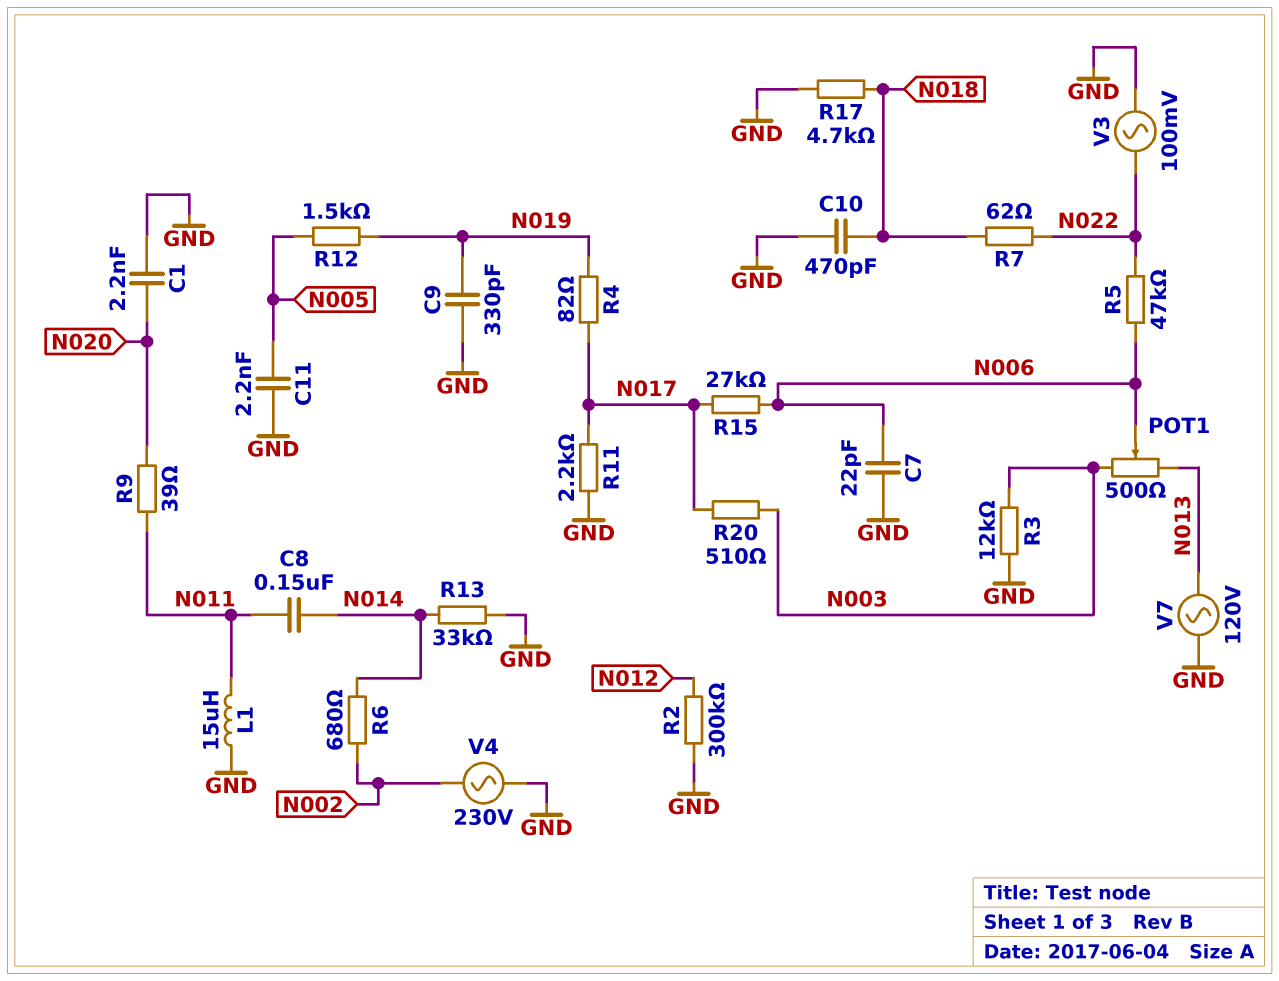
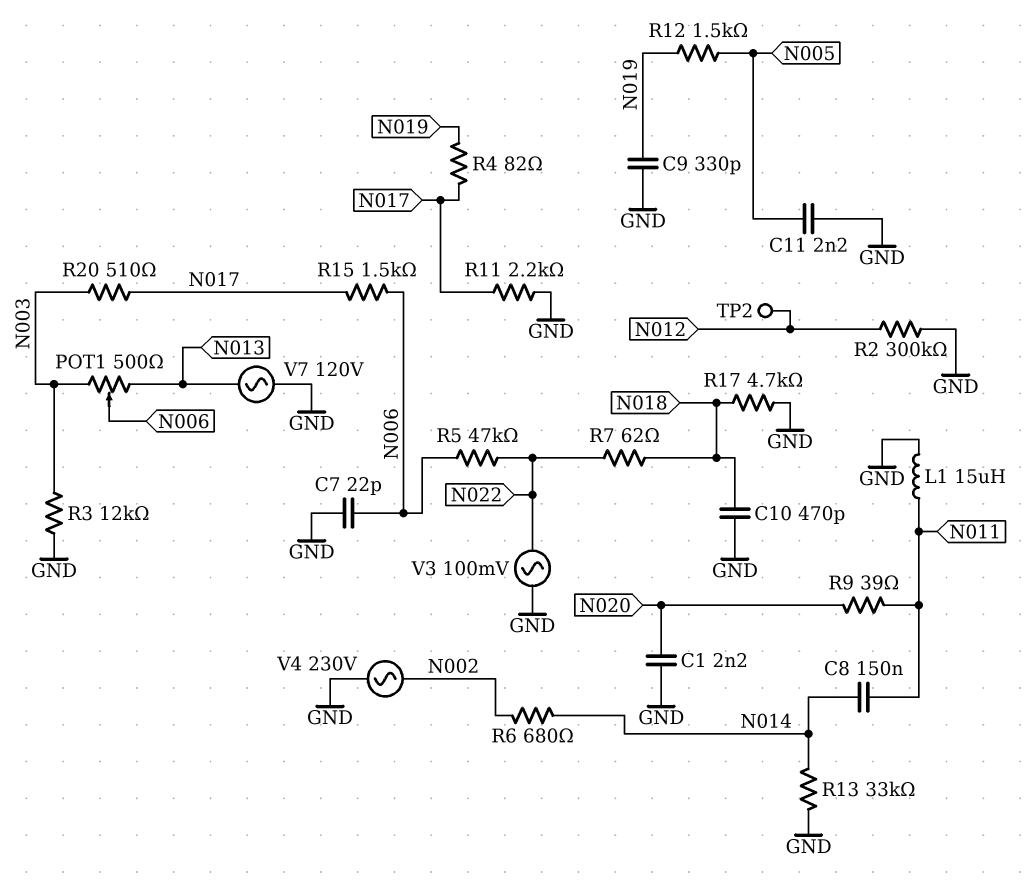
R15: 27k (N006, N017) -> 1.5k (N006, N017)
TP2: none -> test point (N012)

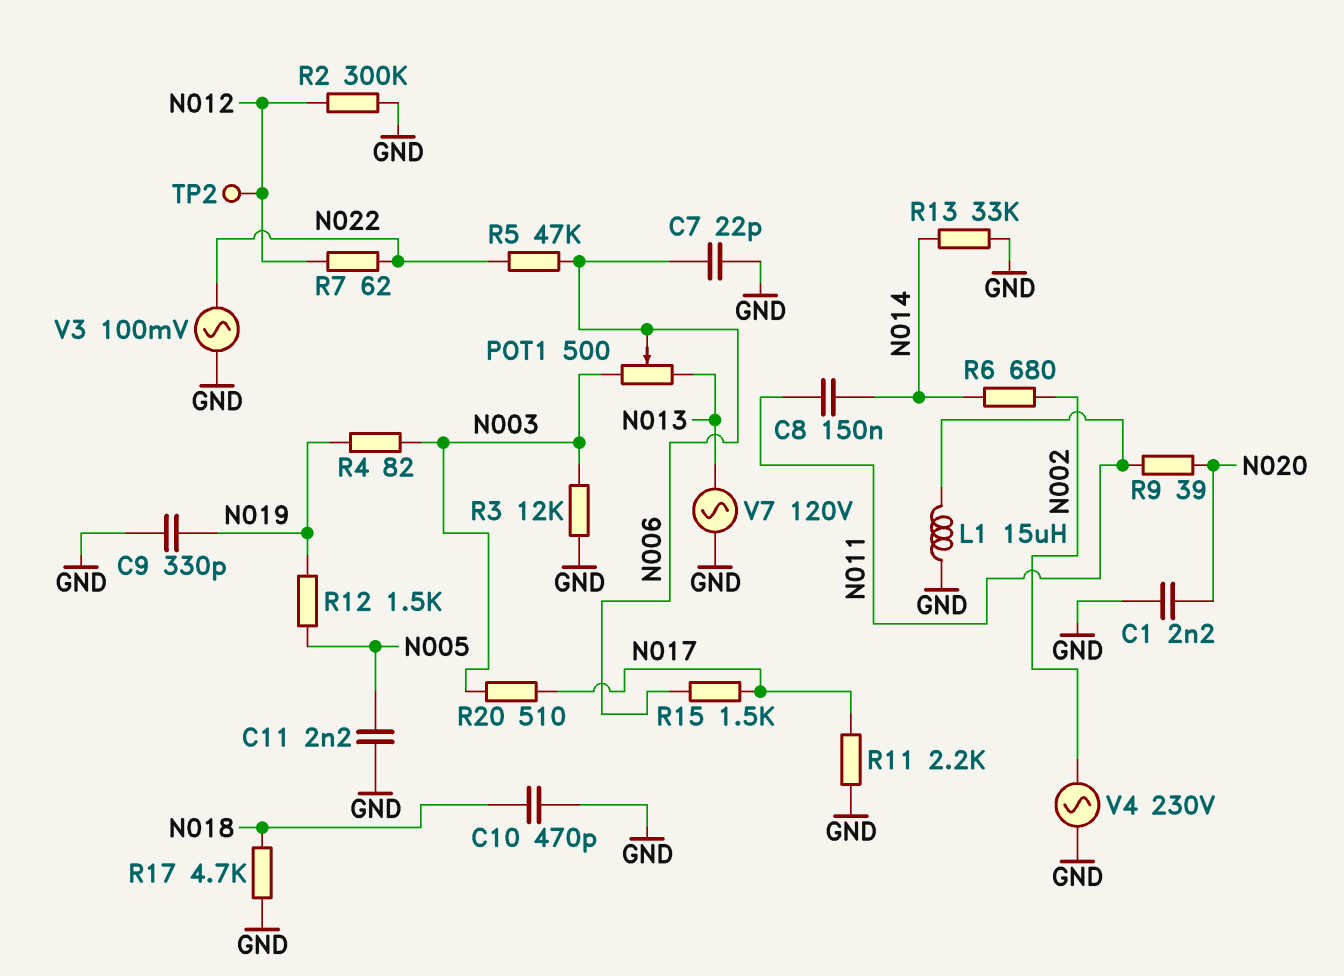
R4: 82 (N017, N019) -> 82 (N003, N019)
R7: 62 (N018, N022) -> 62 (N012, N022)

